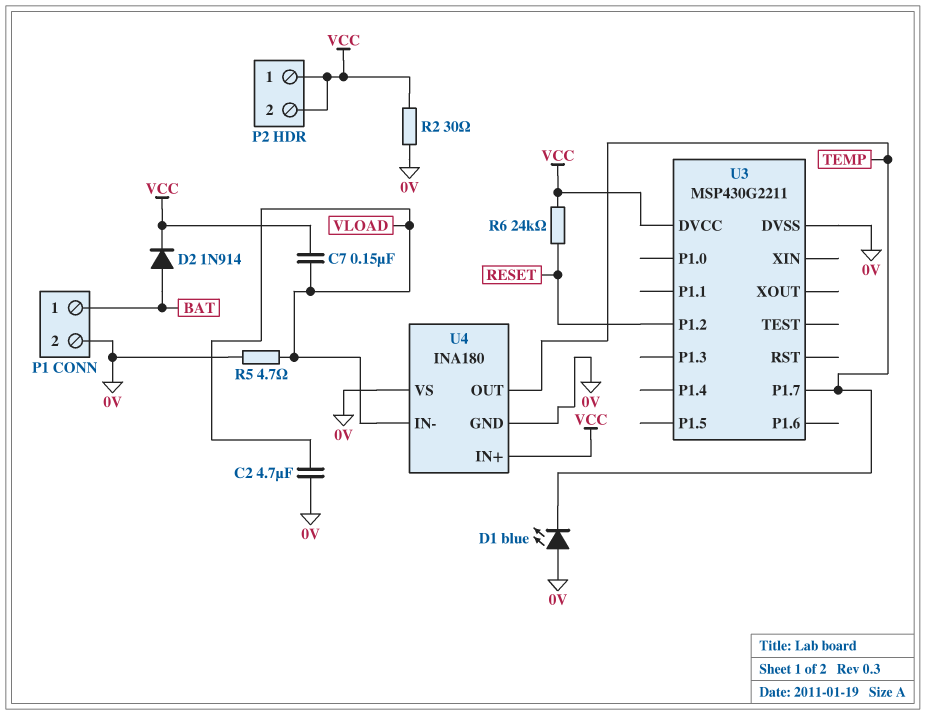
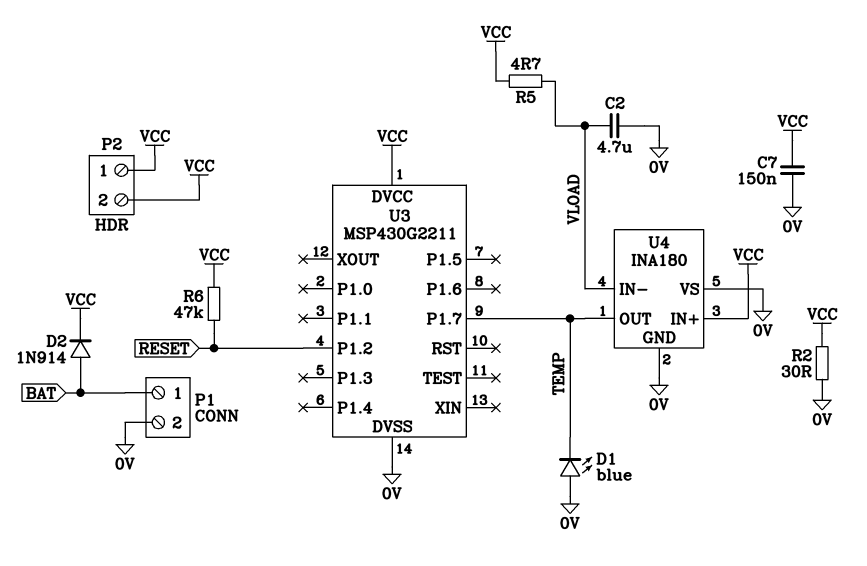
C7: 150nF (VCC, VLOAD) -> 150nF (0V, VCC)
R5: 4.7 (0V, VLOAD) -> 4.7 (VCC, VLOAD)
R6: 24k (RESET, VCC) -> 47k (RESET, VCC)

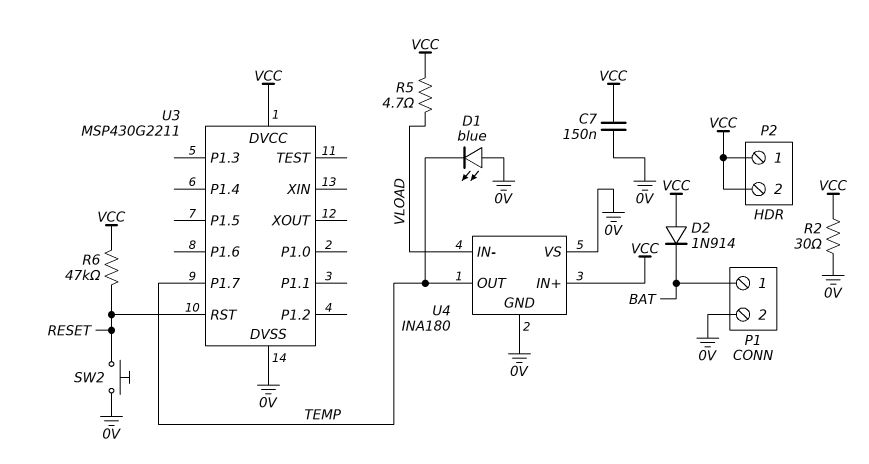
C2: 4.7uF (0V, VLOAD) -> none
D2: diode 1N914 (A BAT, K VCC) -> diode 1N914 (A VCC, K BAT)
SW2: none -> button (0V, RESET)
U3 pin P1.2: RESET -> none
U3 pin RST: none -> RESET

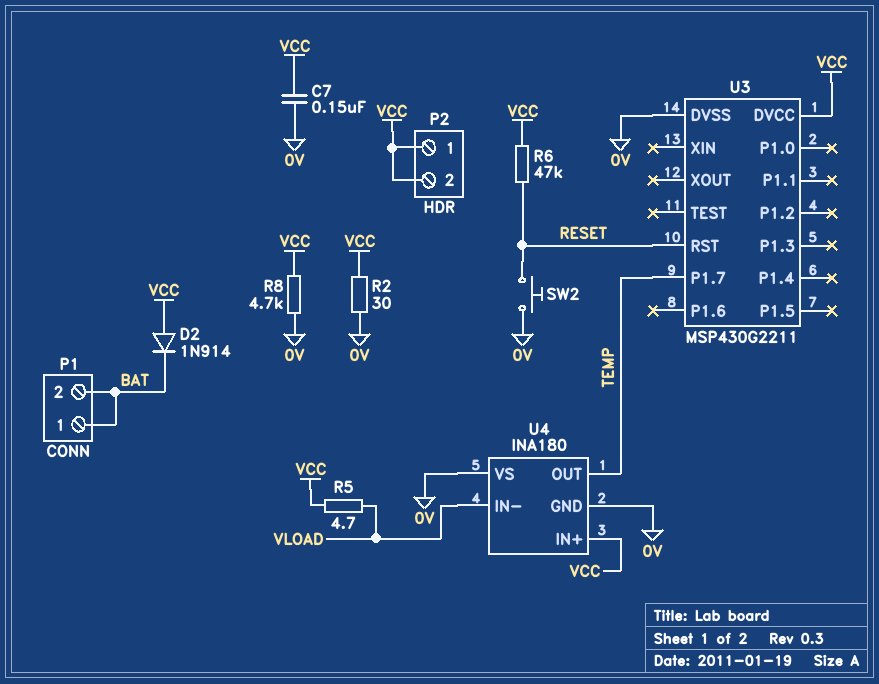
D1: LED blue (A 0V, K TEMP) -> none
P1 pin 2: 0V -> BAT
R8: none -> 4.7k (0V, VCC)

